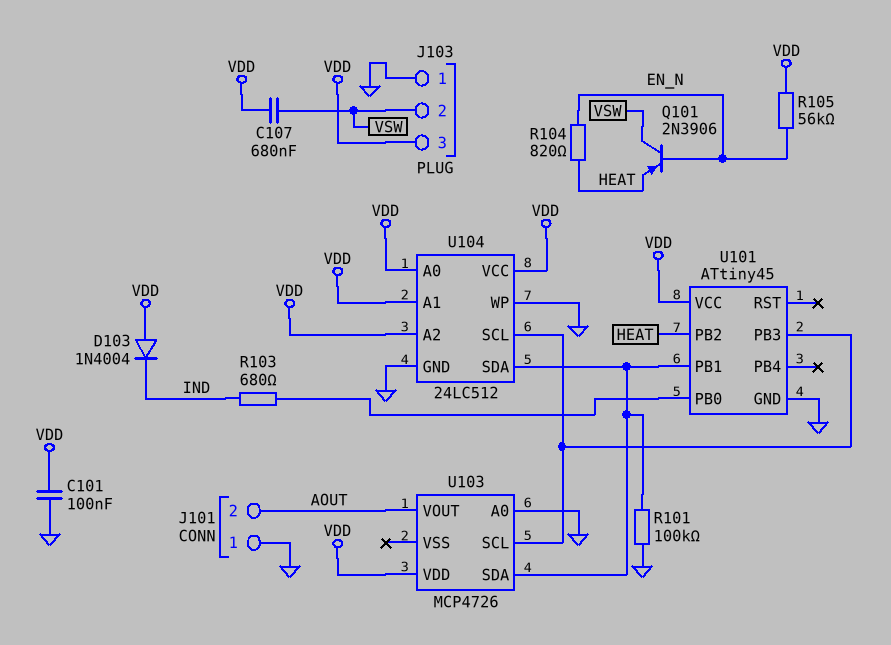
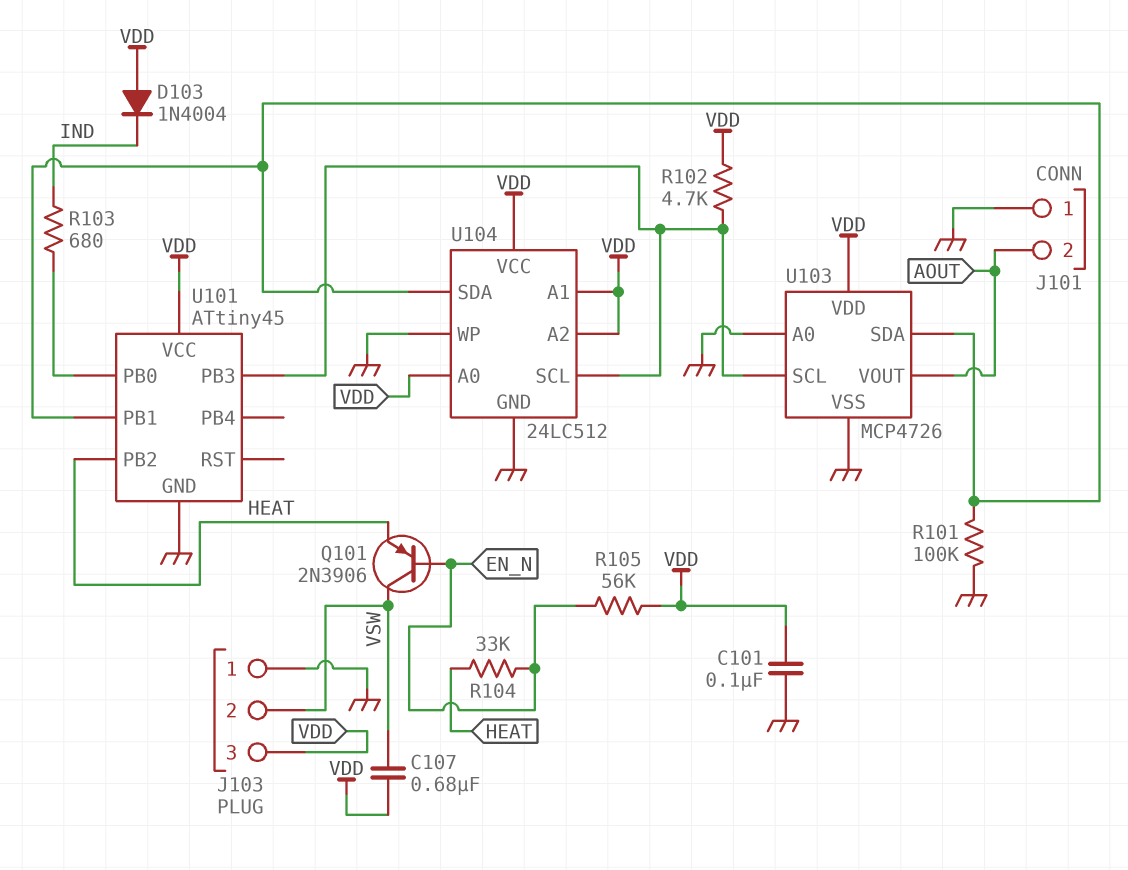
R102: none -> 4.7k (U101/PB3, VDD)
R104: 820 (EN_N, HEAT) -> 33k (EN_N, HEAT)
U103 pin VSS: none -> GND

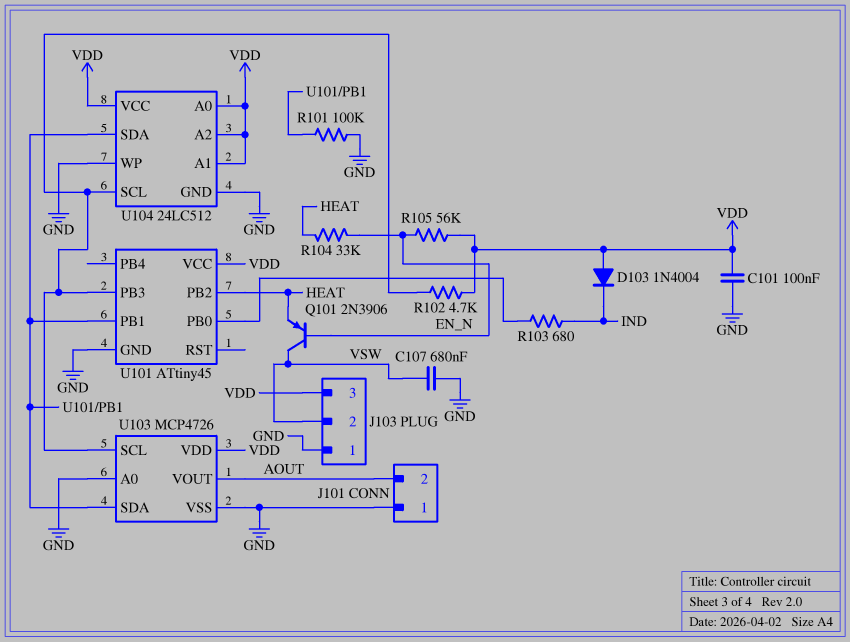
C107: 680nF (VDD, VSW) -> 680nF (GND, VSW)

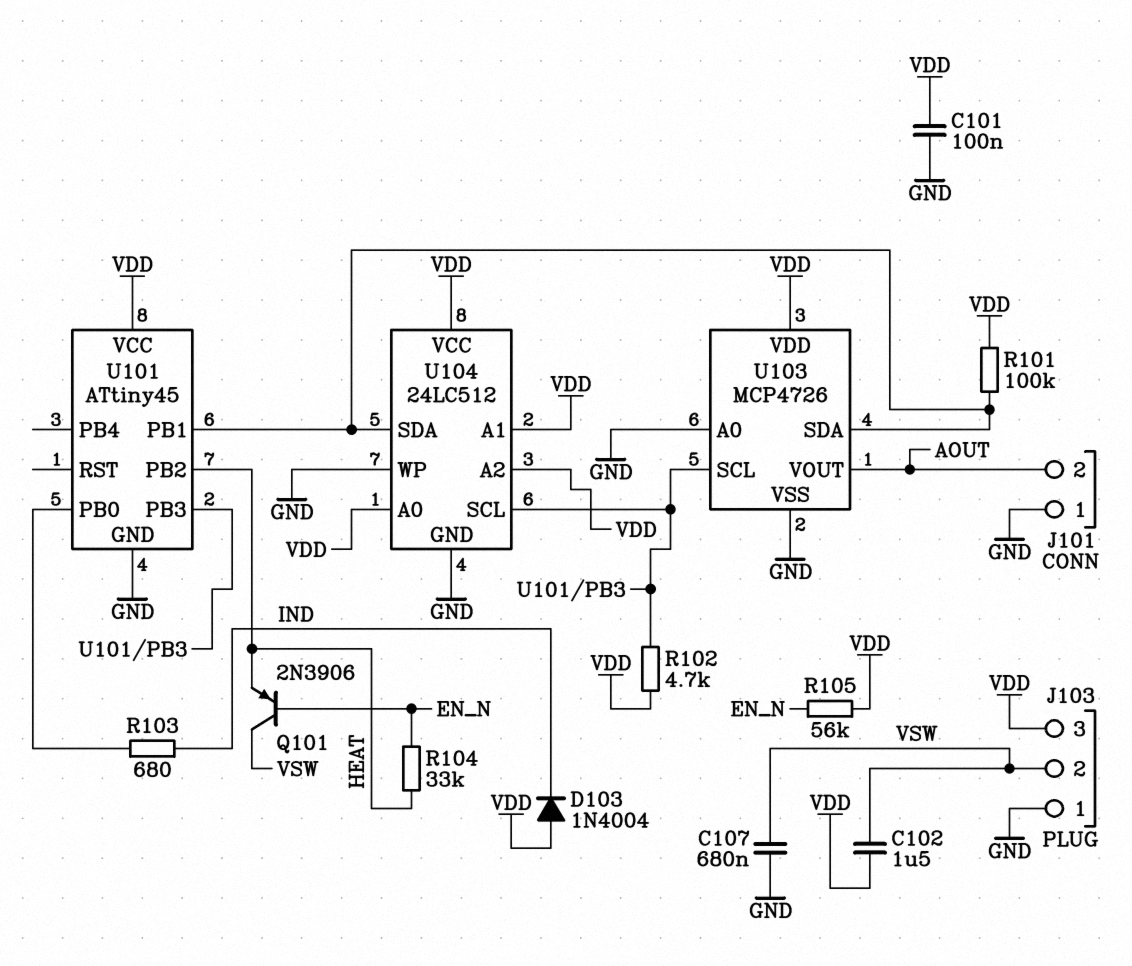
C102: none -> 1.5uF (VDD, VSW)
R101: 100k (GND, U101/PB1) -> 100k (U101/PB1, VDD)

